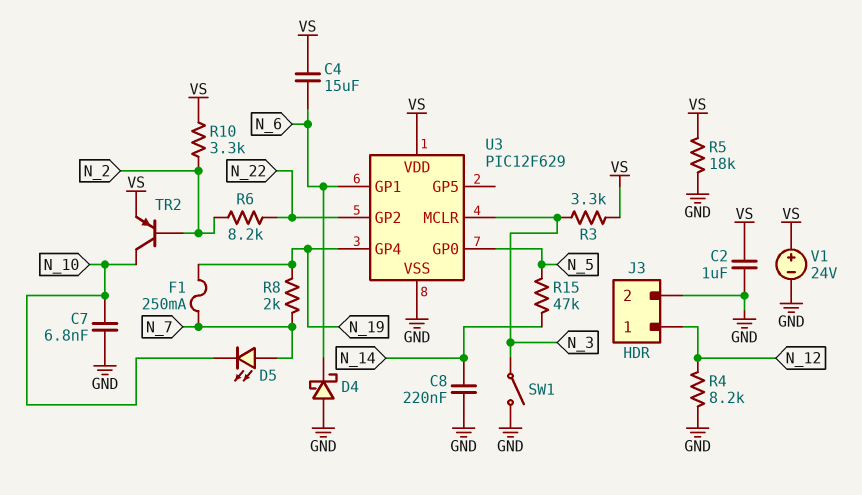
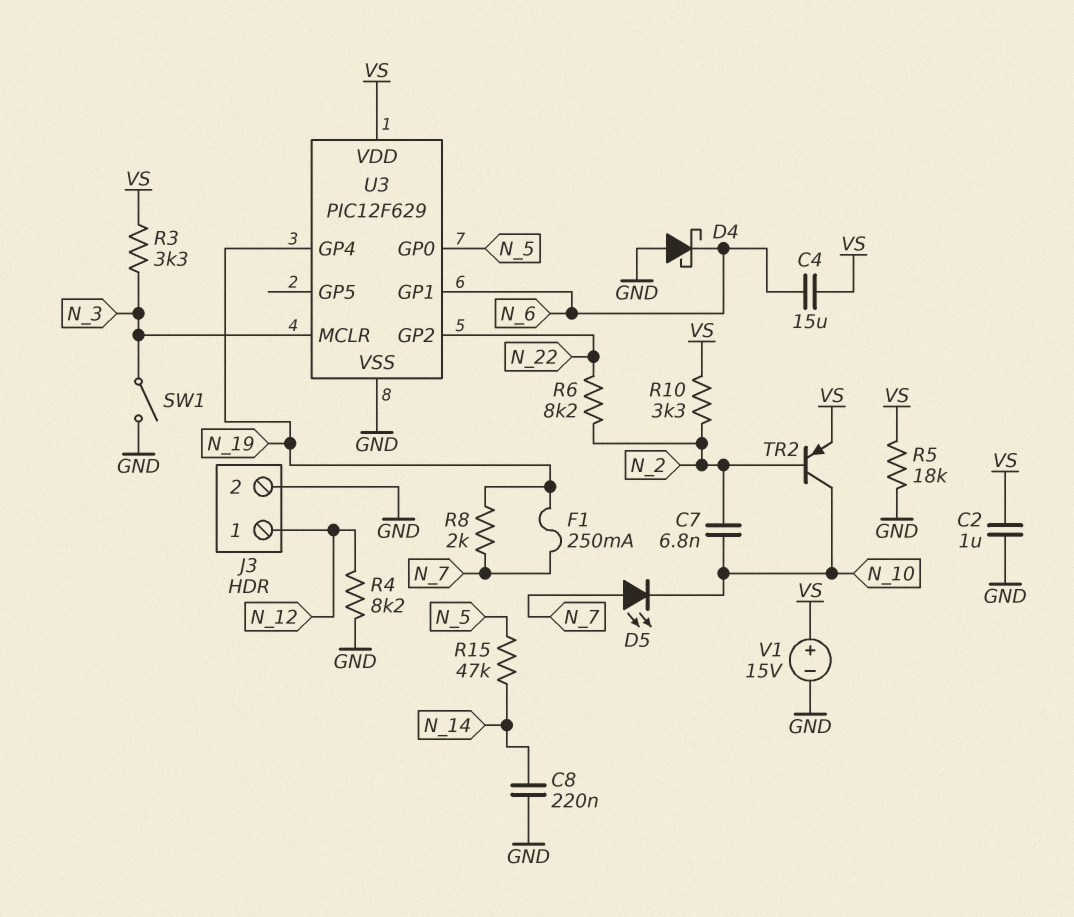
C7: 6.8nF (GND, N_10) -> 6.8nF (N_2, N_10)
V1: 24V (plus VS, minus GND) -> 15V (plus VS, minus GND)

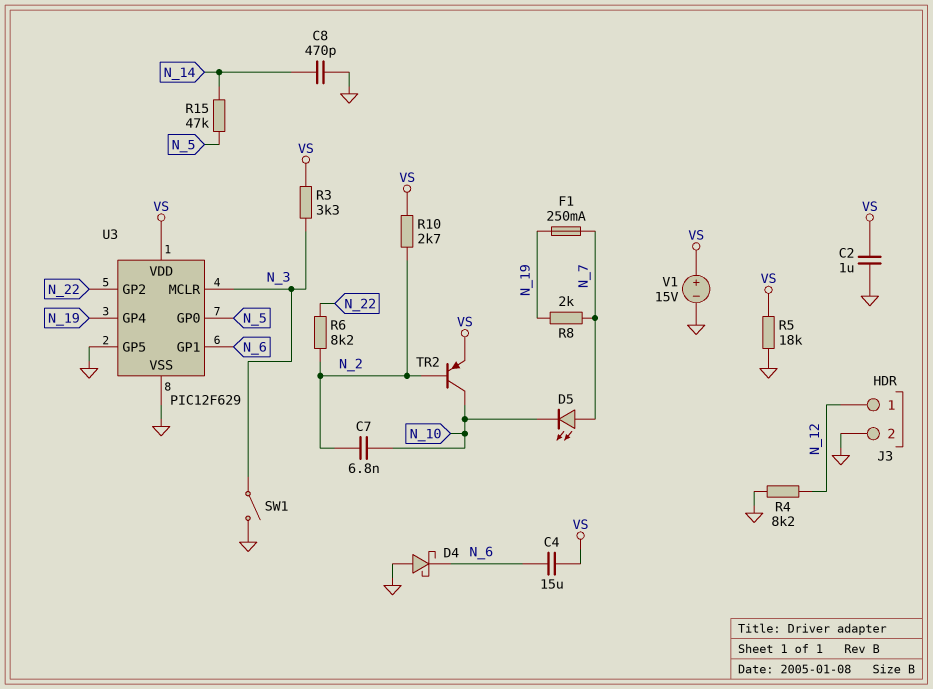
C8: 220nF (GND, N_14) -> 470pF (GND, N_14)
R10: 3.3k (N_2, VS) -> 2.7k (N_2, VS)
U3 pin GP5: none -> GND

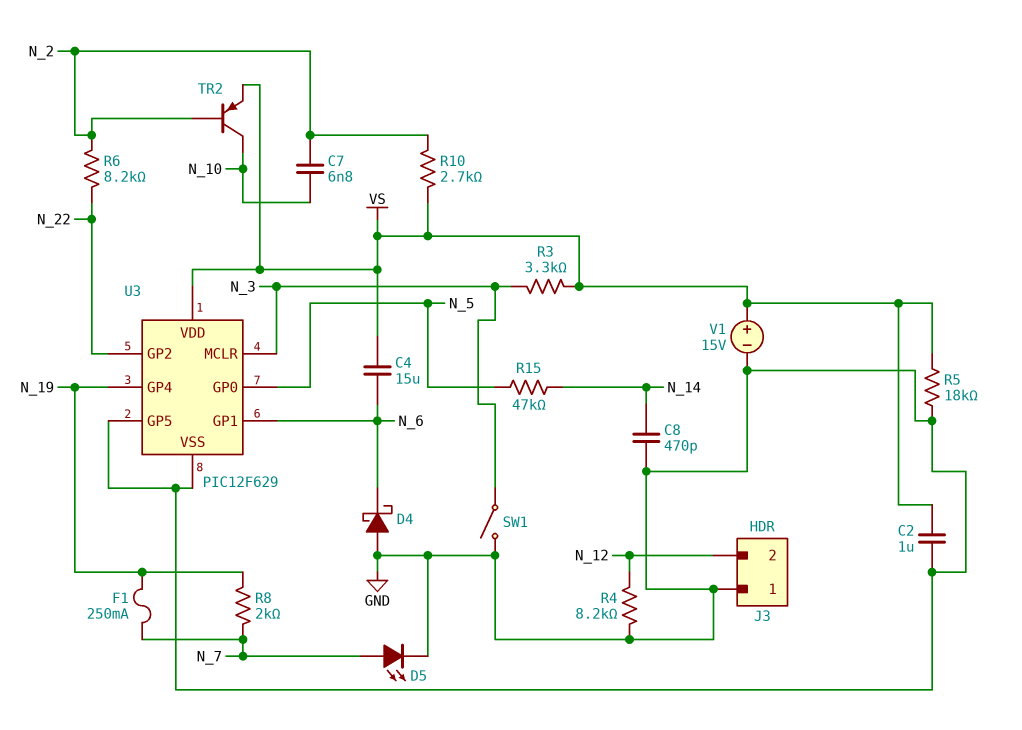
D5: LED (A N_7, K N_10) -> LED (A N_7, K GND)
J3 pin 1: N_12 -> GND
J3 pin 2: GND -> N_12

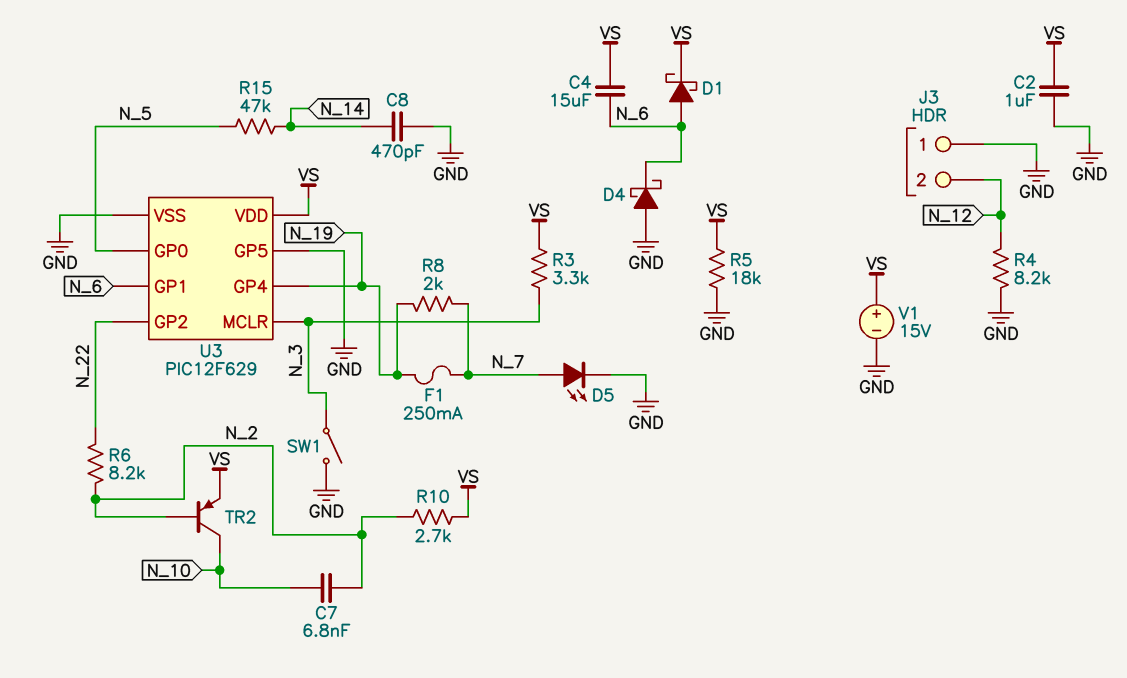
D1: none -> schottky (A N_6, K VS)

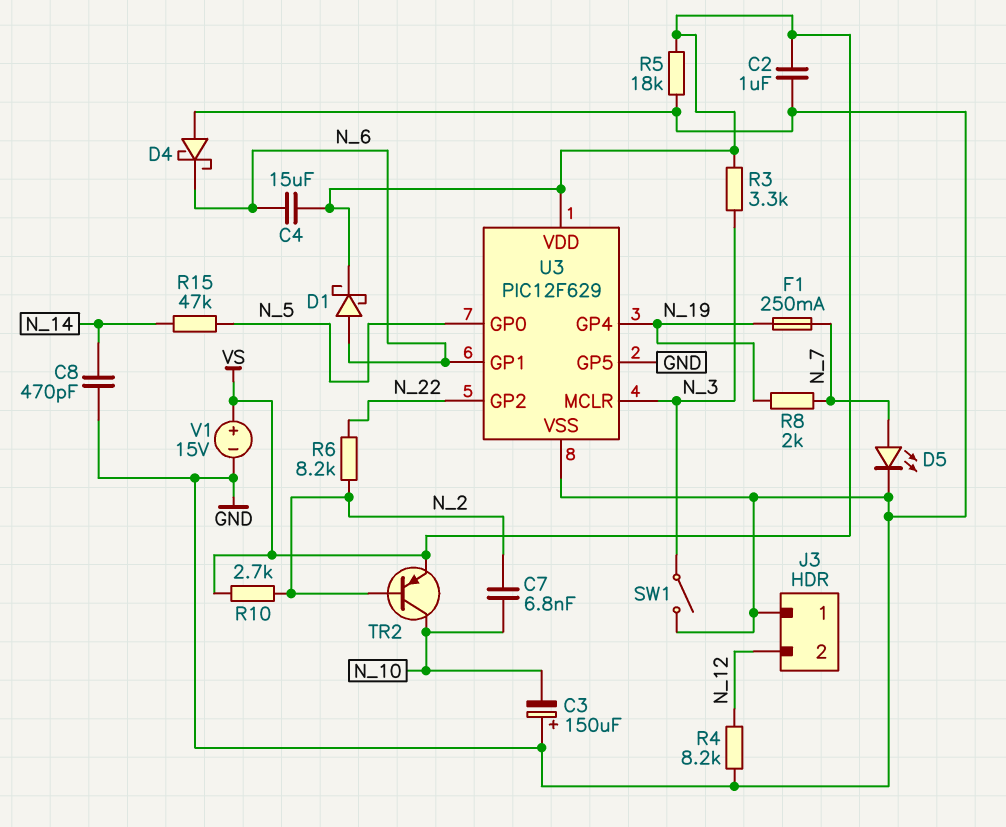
C3: none -> 150uF (plus GND, minus N_10)

